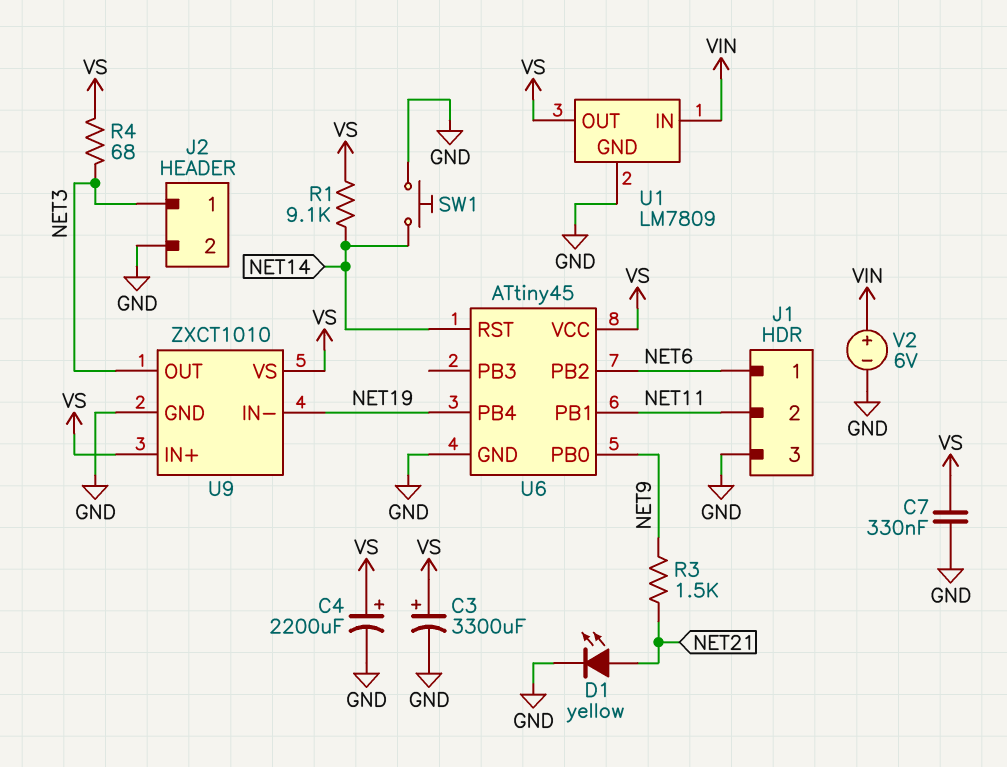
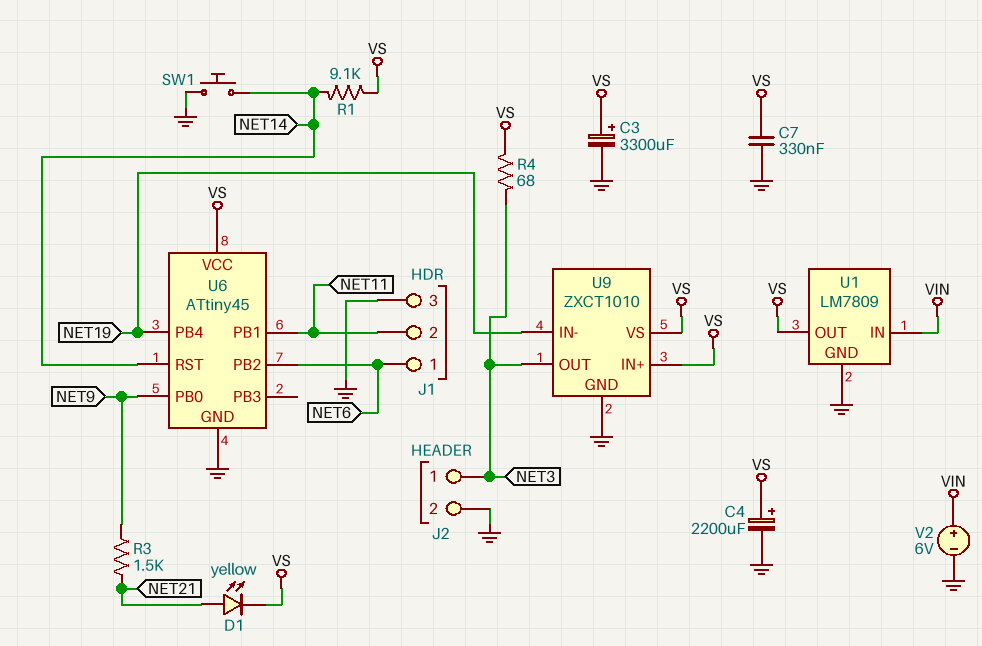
D1: LED yellow (A NET21, K GND) -> LED yellow (A NET21, K VS)

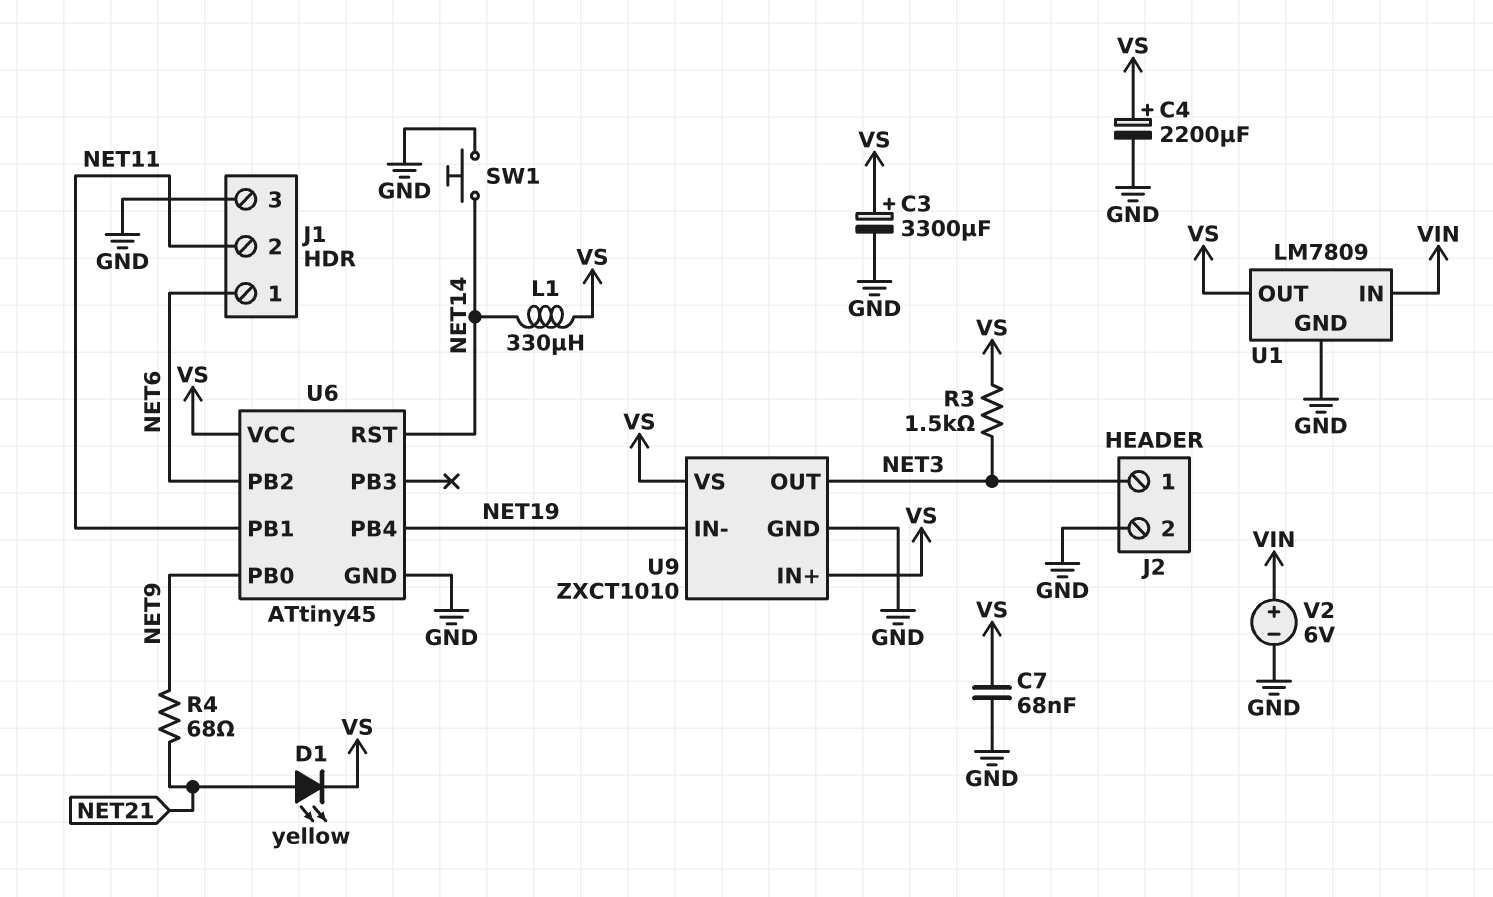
C7: 330nF (GND, VS) -> 68nF (GND, VS)
L1: none -> 330uH (NET14, VS)
R1: 9.1k (NET14, VS) -> none
R3: 1.5k (NET9, NET21) -> 1.5k (NET3, VS)
R4: 68 (NET3, VS) -> 68 (NET9, NET21)

